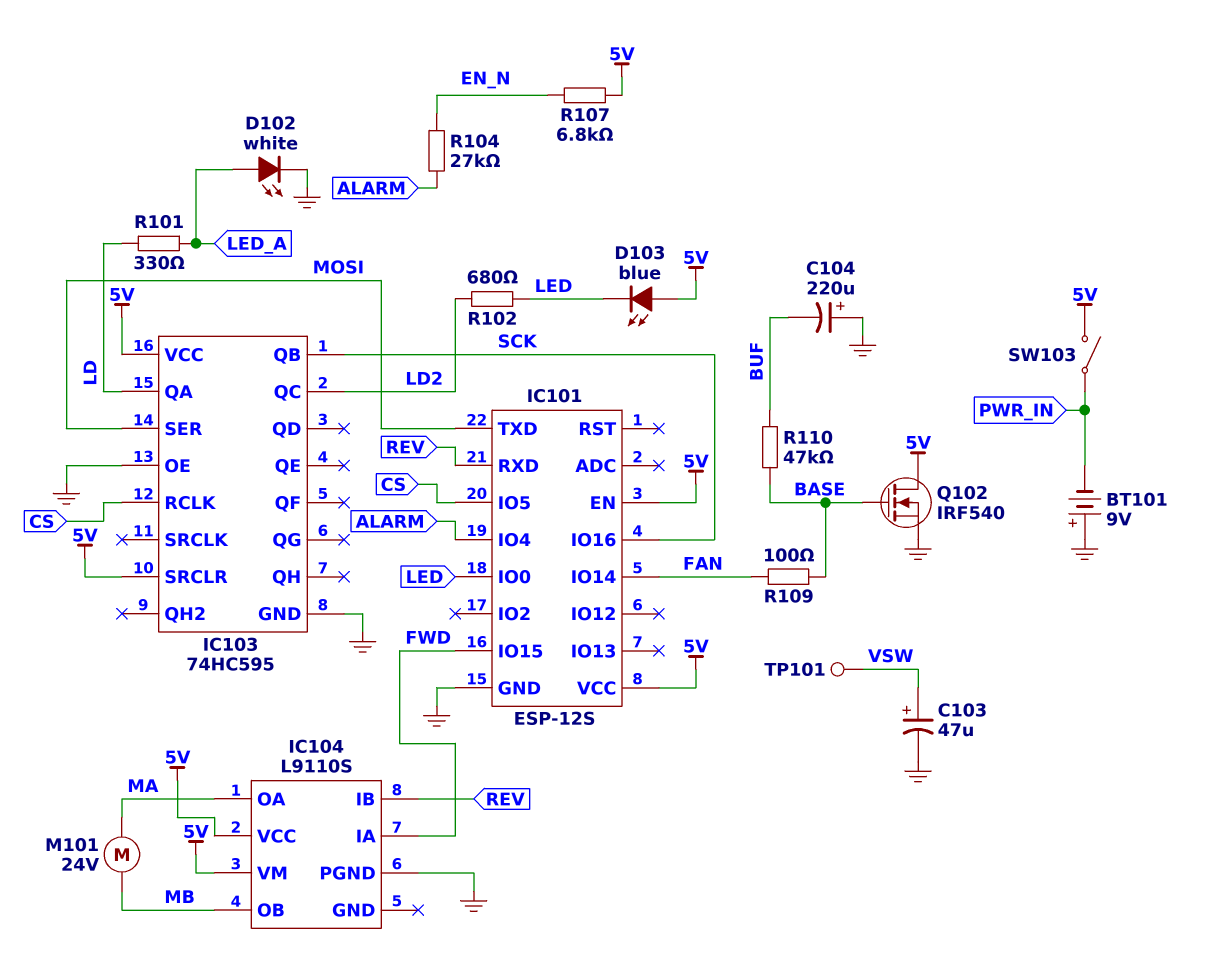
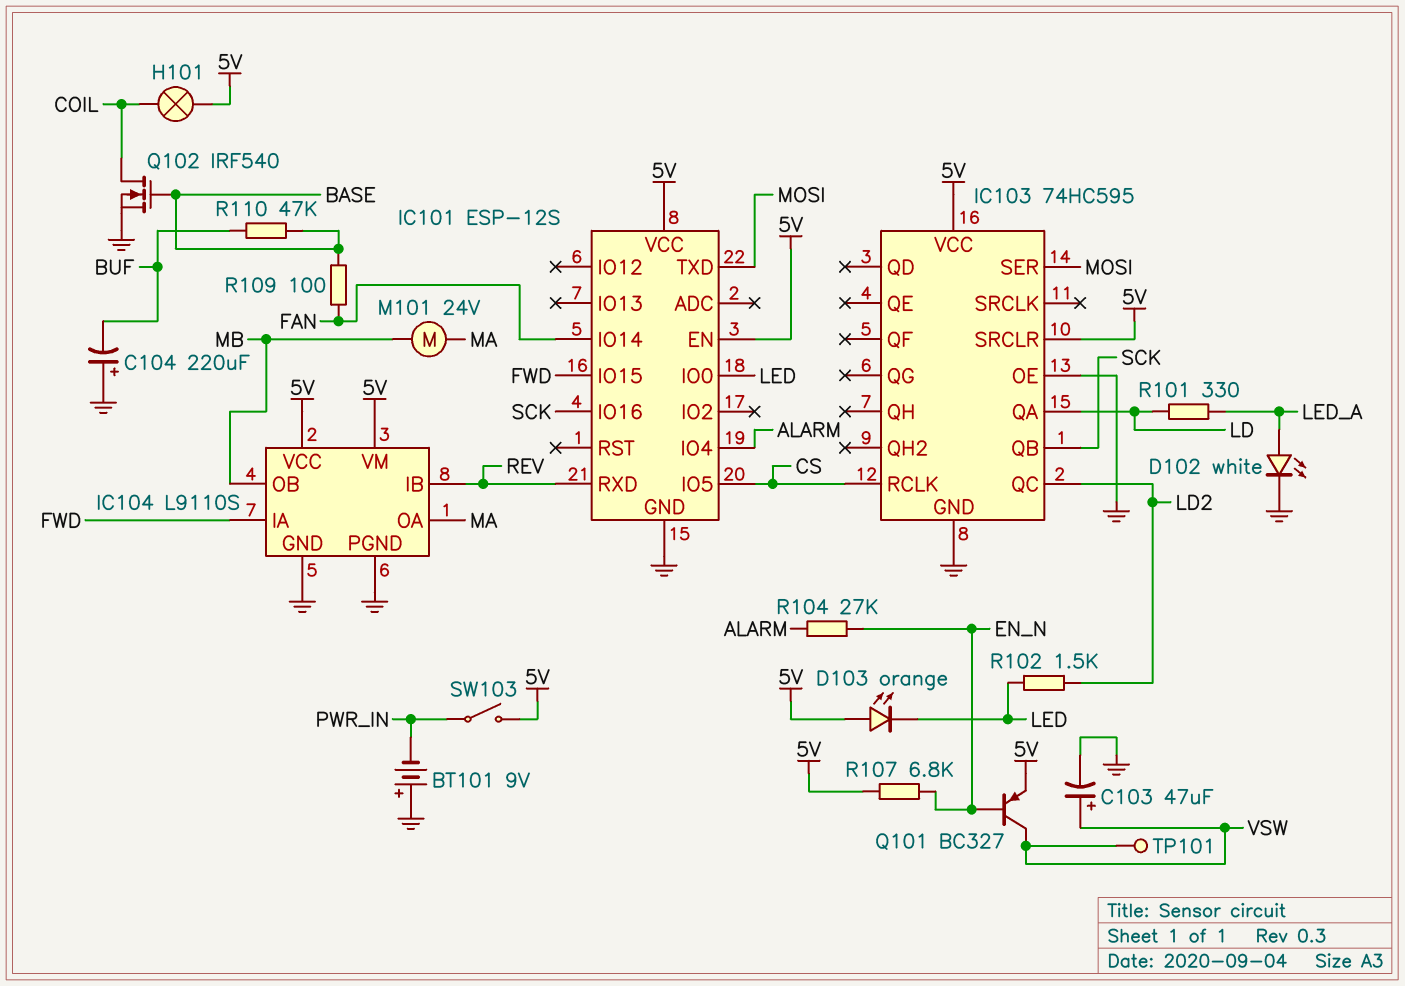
D103: LED blue (A 5V, K LED) -> LED orange (A 5V, K LED)
H101: none -> lamp (5V, COIL)
IC104 pin GND: none -> GND
Q101: none -> PNP BC327 (B EN_N, C VSW, E 5V)
Q102: NMOS IRF540 (G BASE, D 5V, S GND) -> NMOS IRF540 (G BASE, D COIL, S GND)
R102: 680 (LD2, LED) -> 1.5k (LD2, LED)

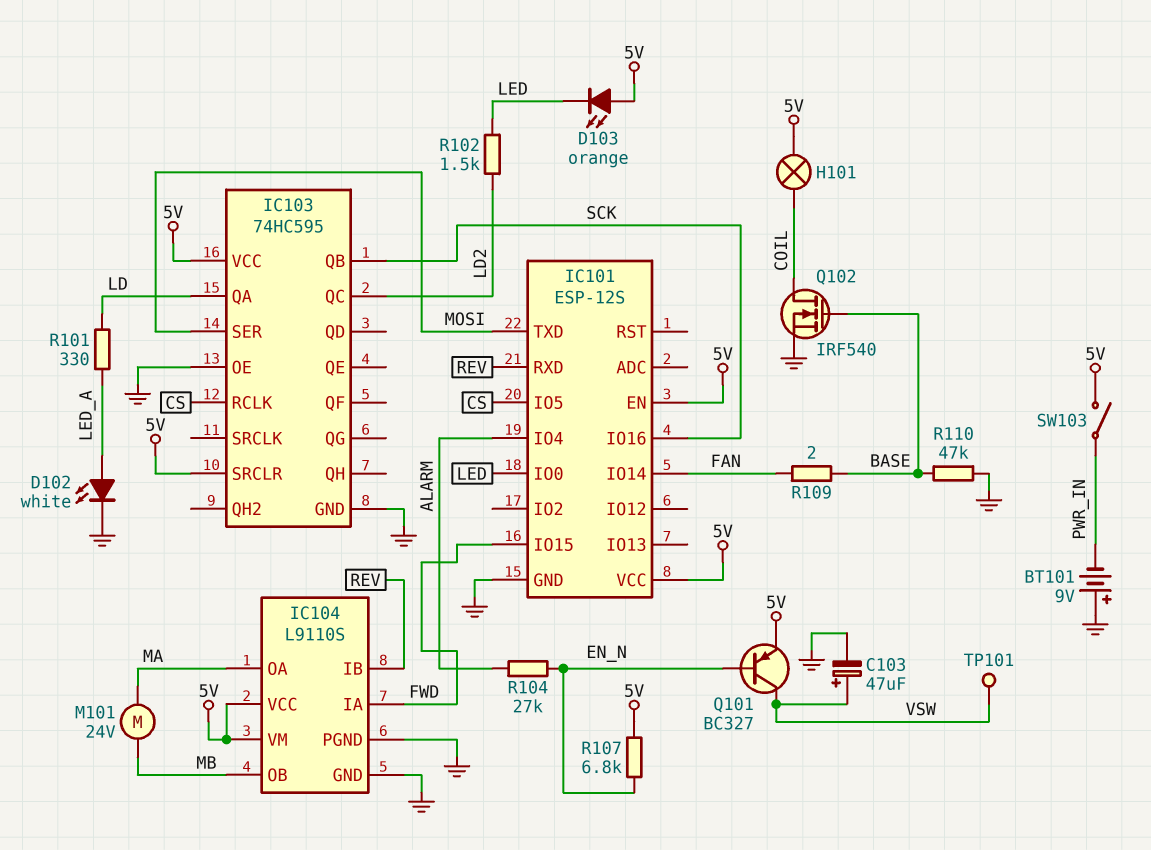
C104: 220uF (plus GND, minus BUF) -> none
R109: 100 (BASE, FAN) -> 2 (BASE, FAN)
R110: 47k (BASE, BUF) -> 47k (BASE, GND)

